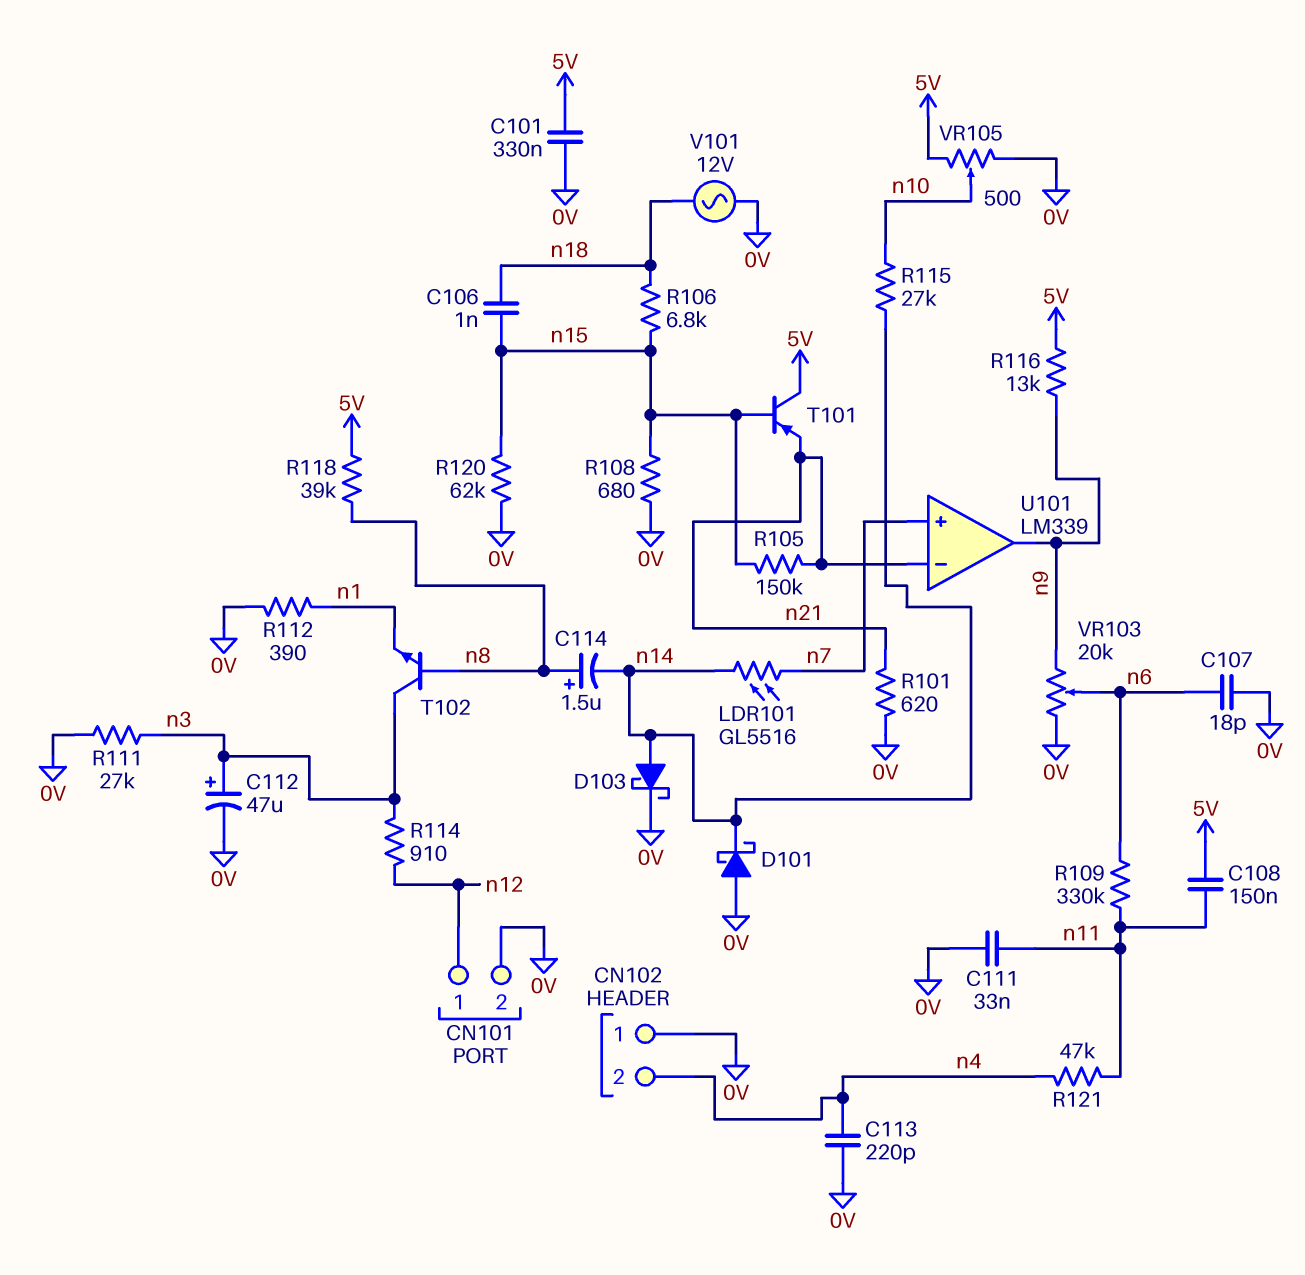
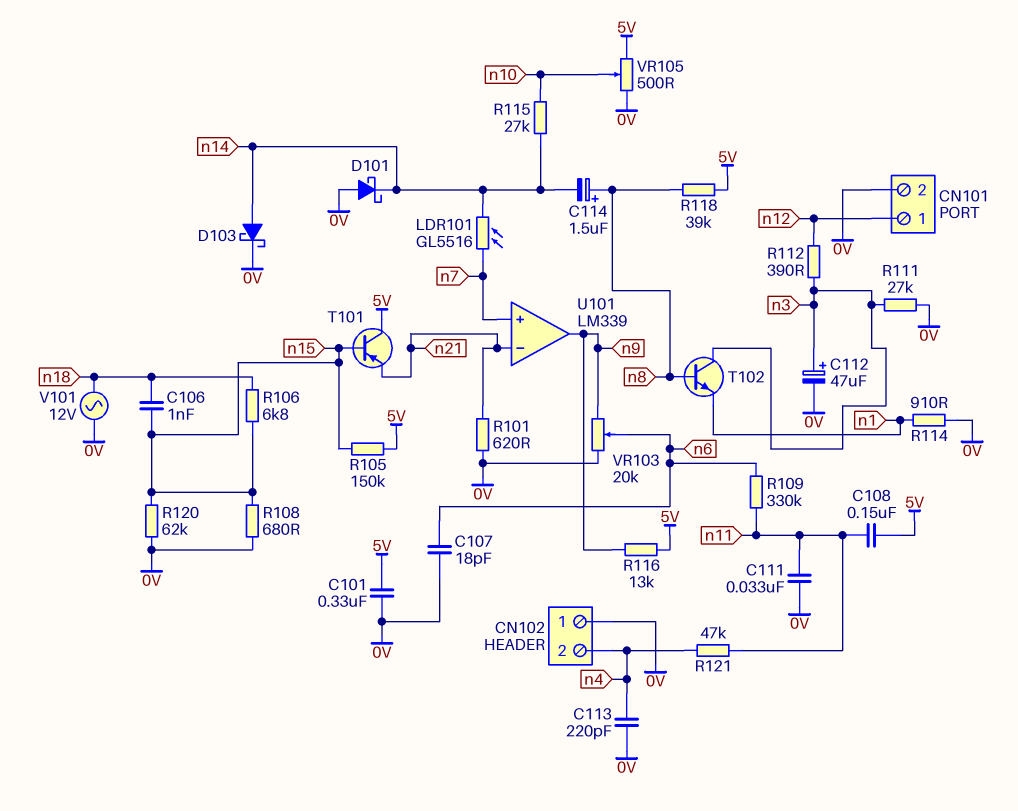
R105: 150k (n15, n21) -> 150k (5V, n15)
R112: 390 (0V, n1) -> 390 (n3, n12)
R114: 910 (n3, n12) -> 910 (0V, n1)

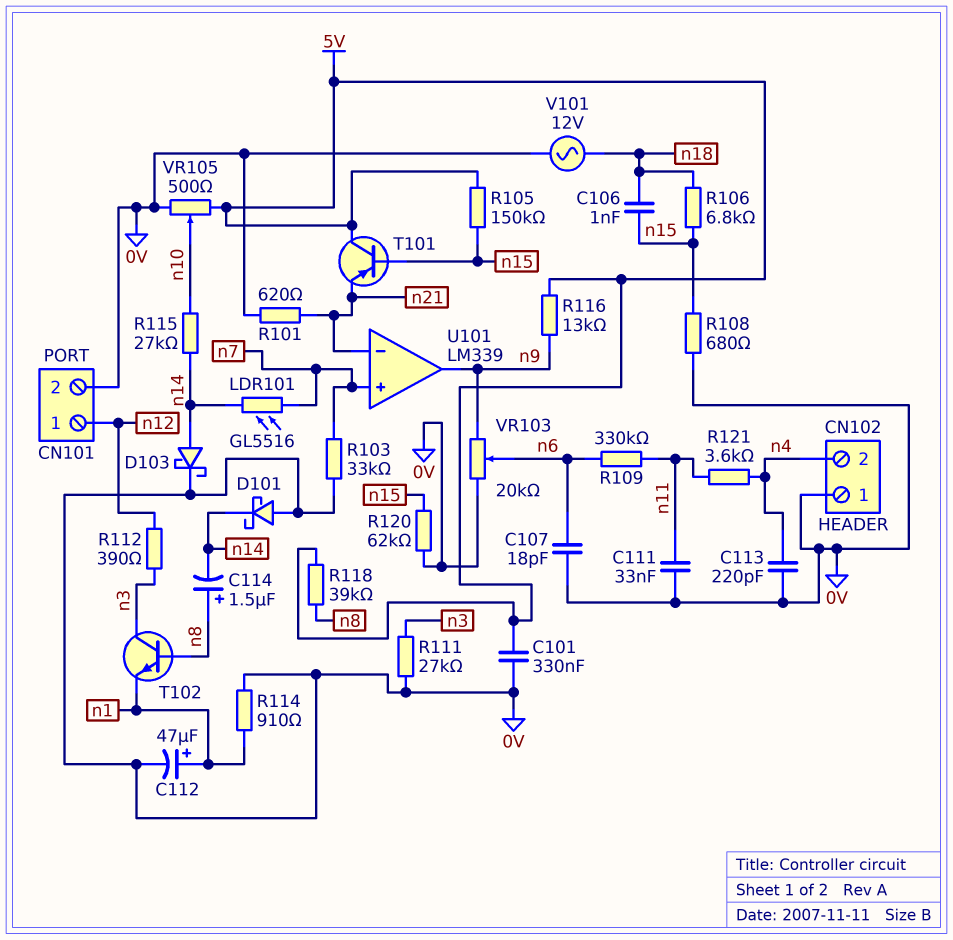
C108: 150nF (5V, n11) -> none
C112: 47uF (plus n3, minus 0V) -> 47uF (plus n1, minus 0V)
R103: none -> 33k (0V, n7)
R121: 47k (n4, n11) -> 3.6k (n4, n11)

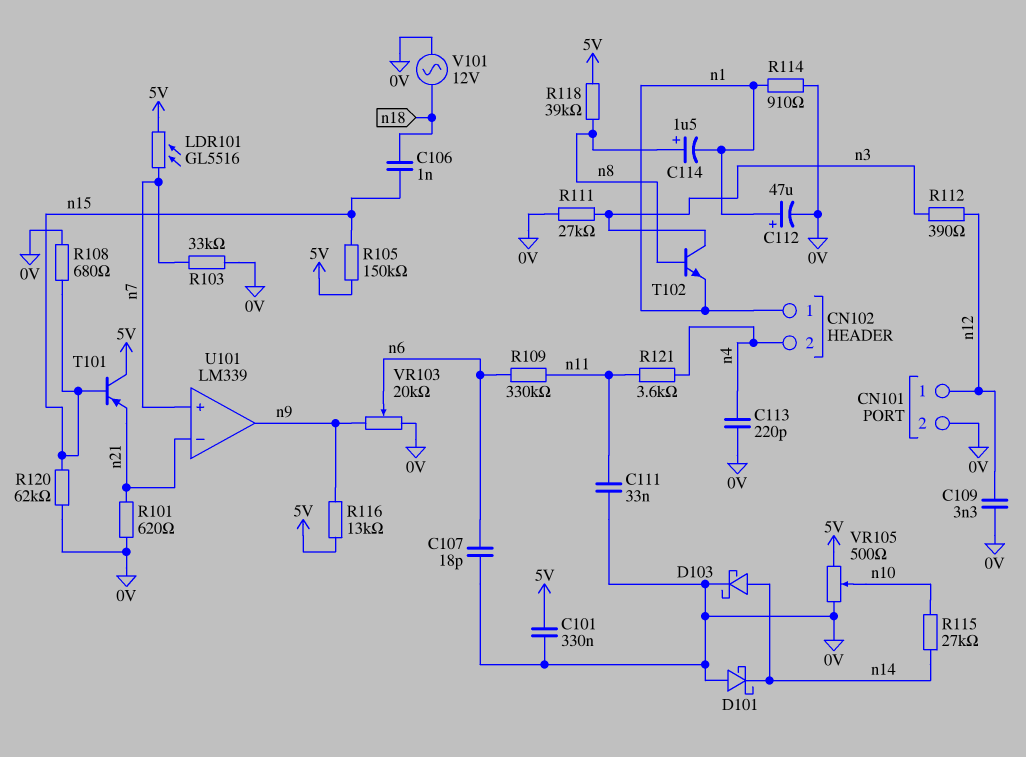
C109: none -> 3.3nF (0V, n12)
C114: 1.5uF (plus n8, minus n14) -> 1.5uF (plus n8, minus n1)
CN102 pin 1: 0V -> n1
LDR101: GL5516 (n7, n14) -> GL5516 (5V, n7)
R106: 6.8k (n15, n18) -> none

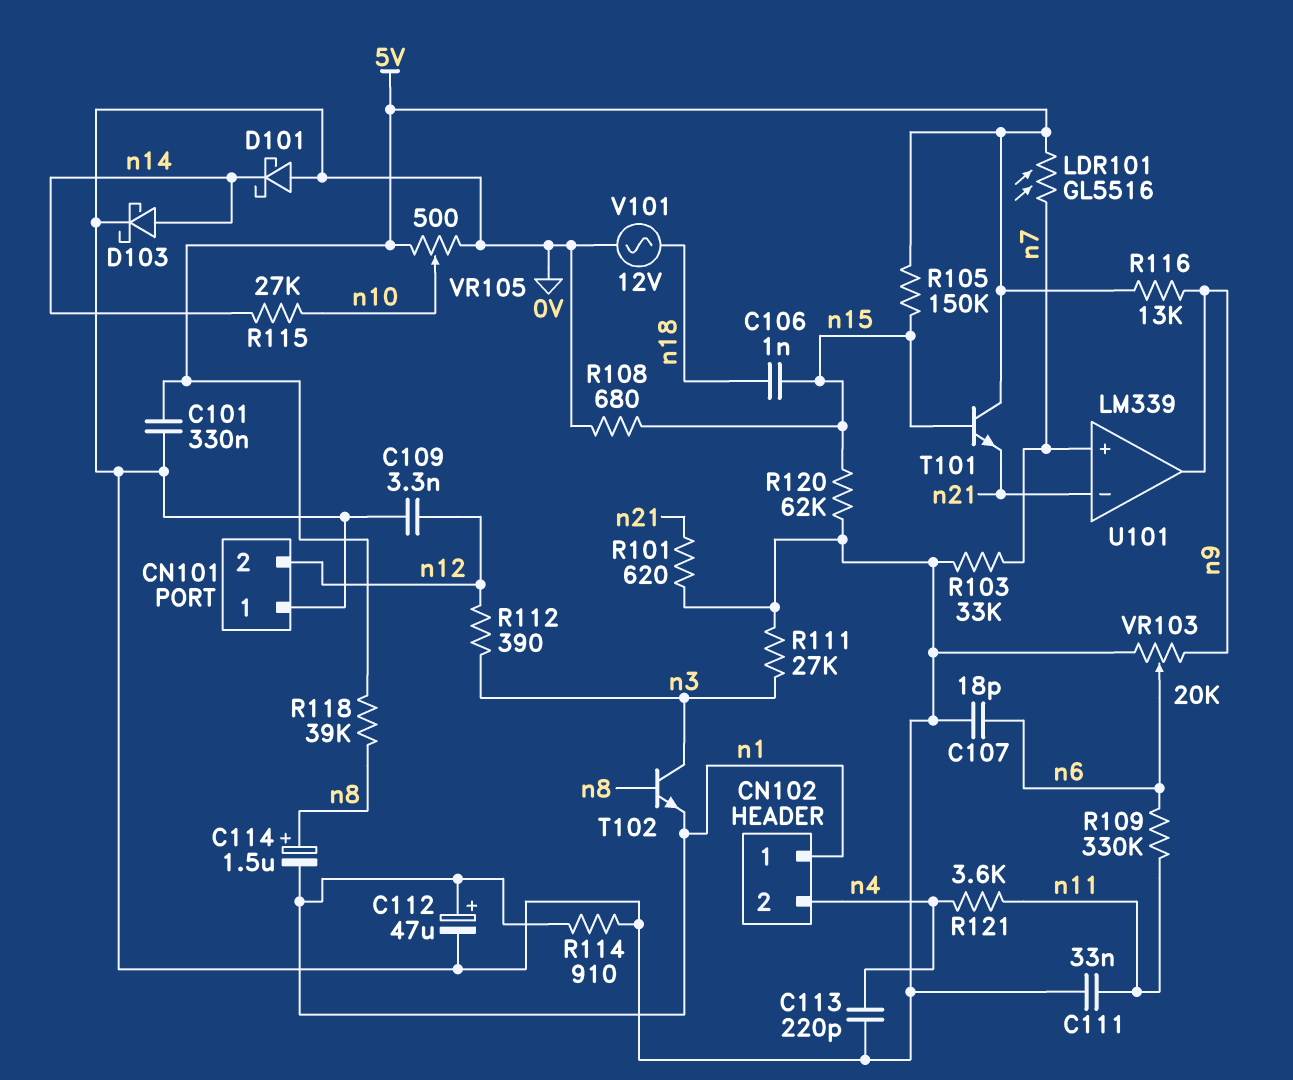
CN101 pin 1: n12 -> 0V
CN101 pin 2: 0V -> n12
T101: PNP (B n15, C 5V, E n21) -> NPN (B n15, C 5V, E n21)

